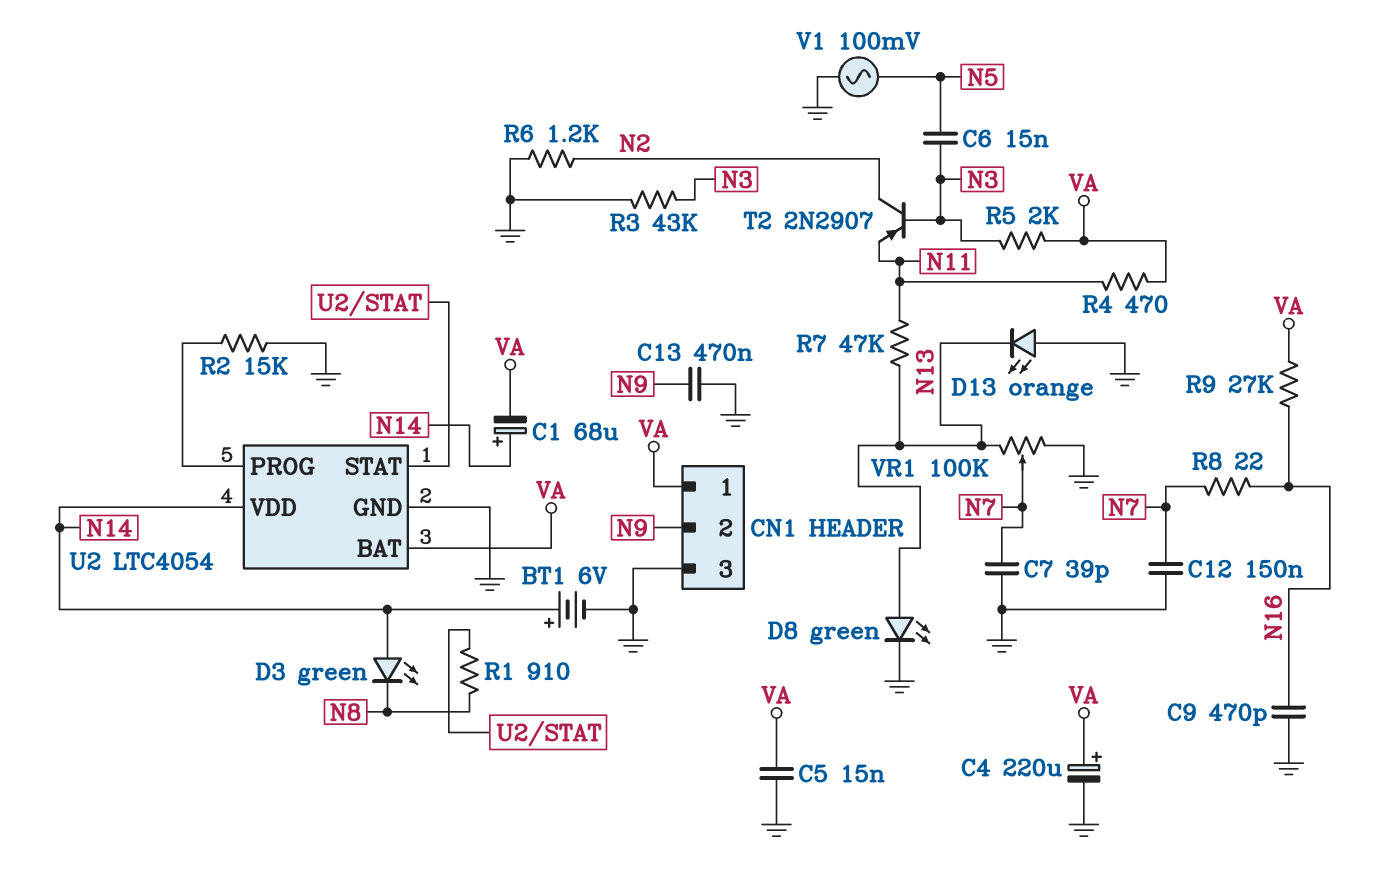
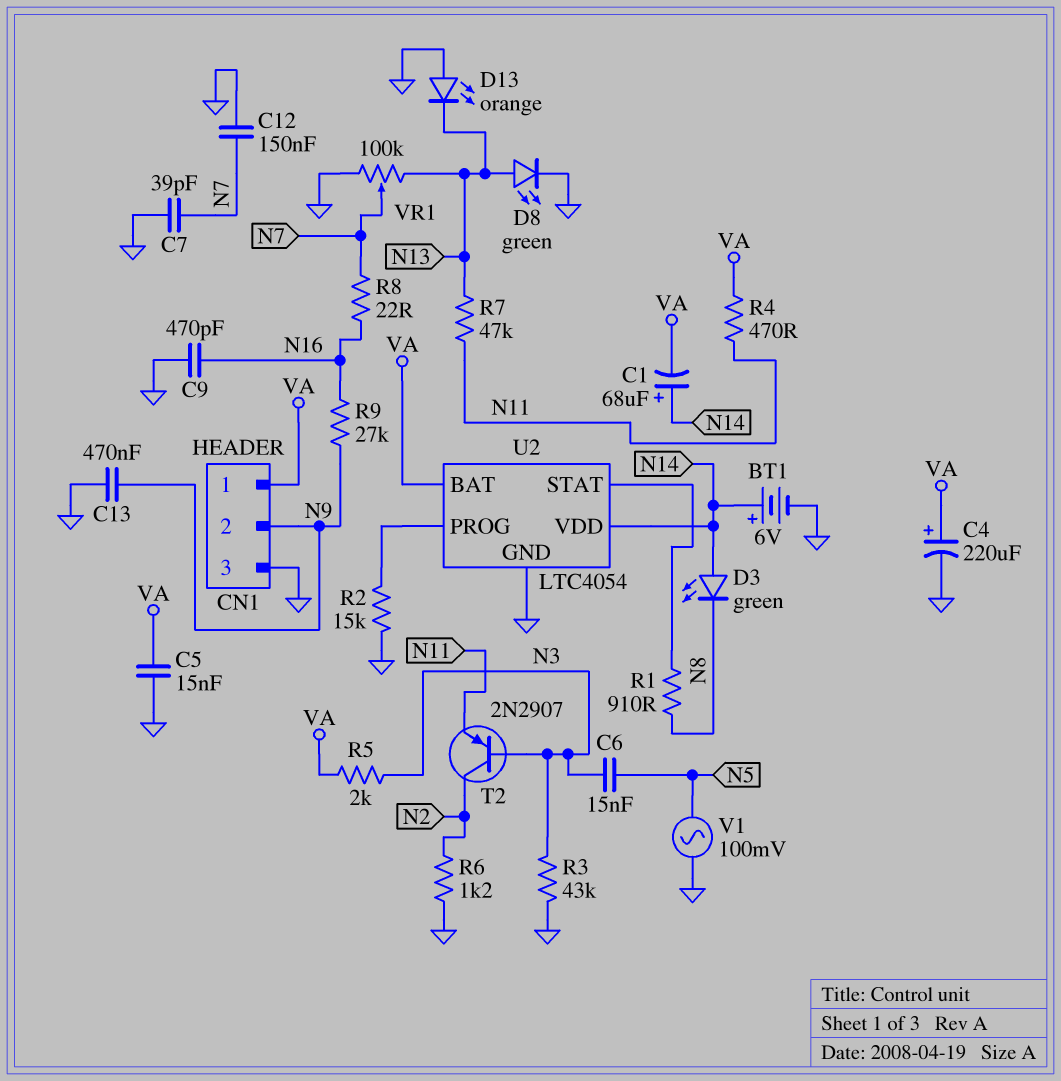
R9: 27k (N16, VA) -> 27k (N9, N16)

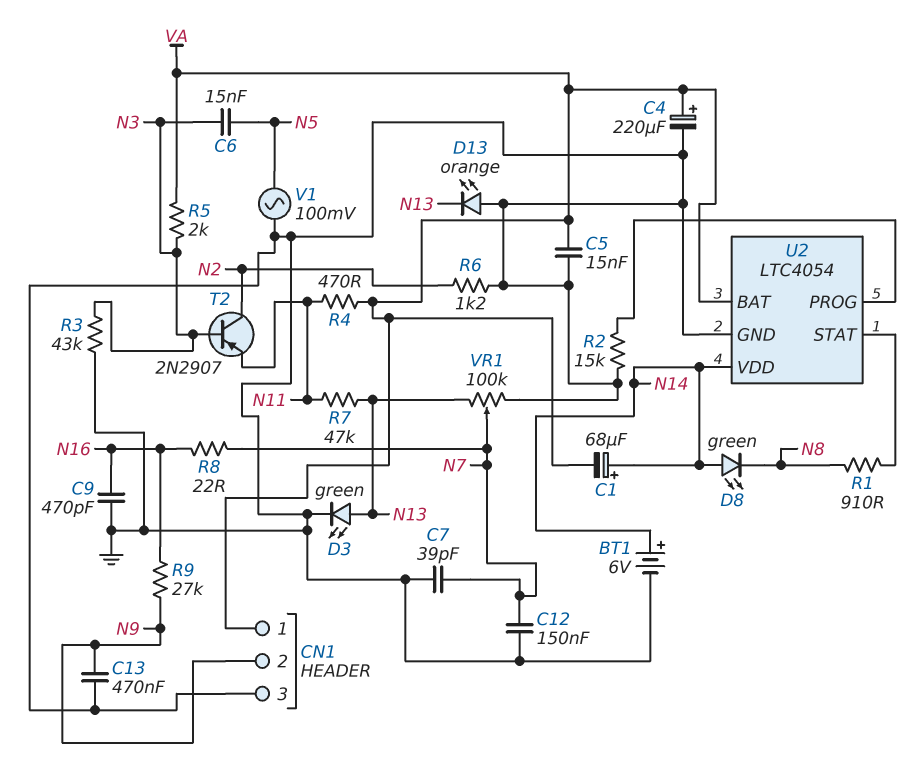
D3: LED green (A N14, K N8) -> LED green (A N13, K GND)
D8: LED green (A N13, K GND) -> LED green (A N14, K N8)

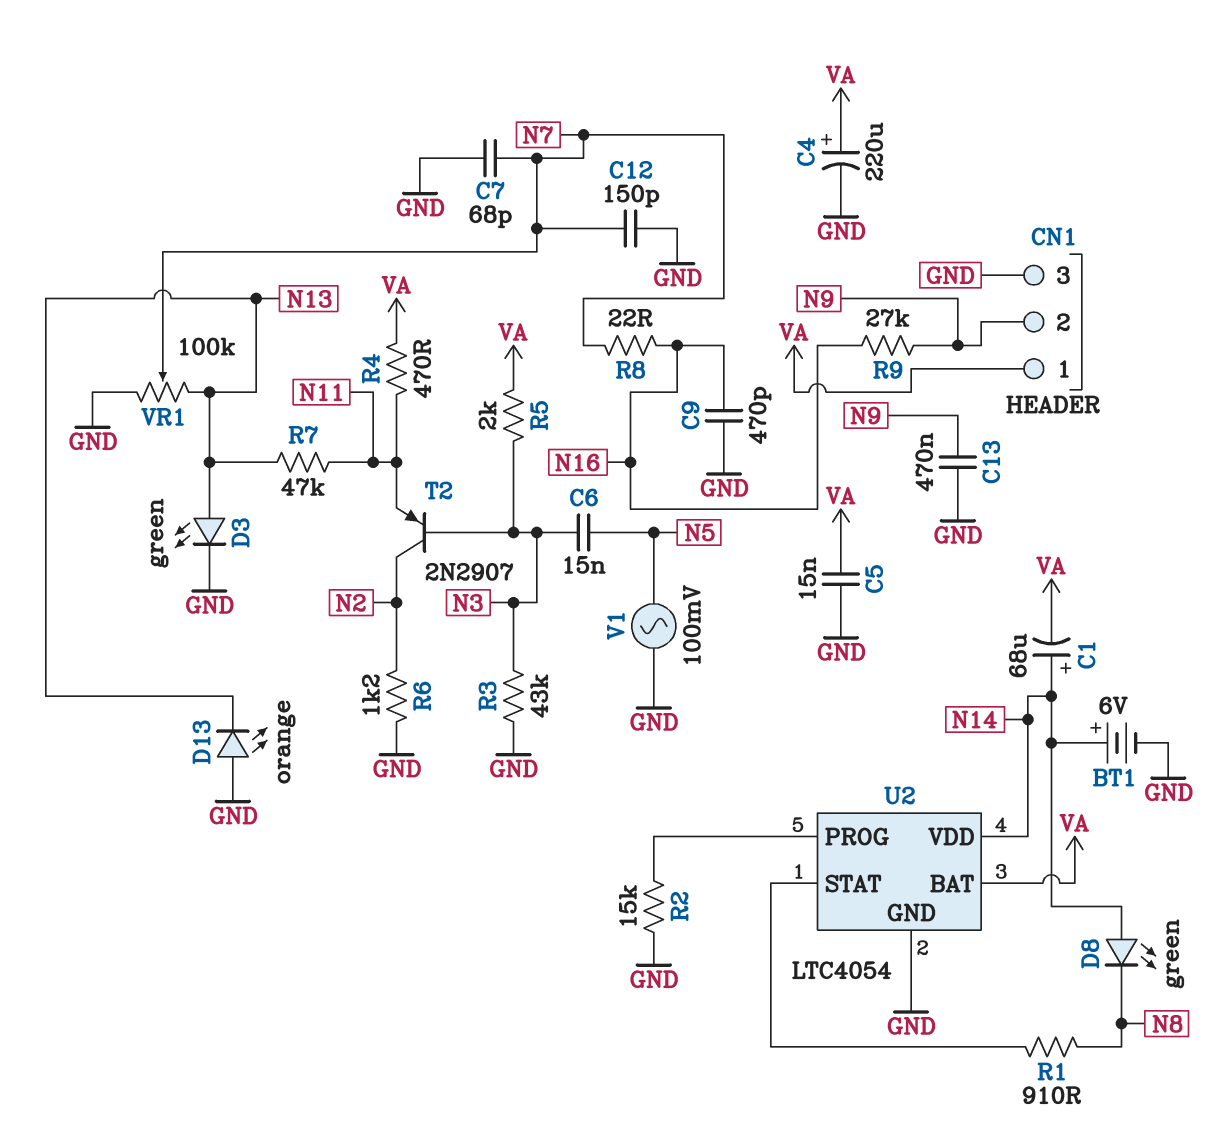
C7: 39pF (GND, N7) -> 68pF (GND, N7)
C12: 150nF (GND, N7) -> 150pF (GND, N7)

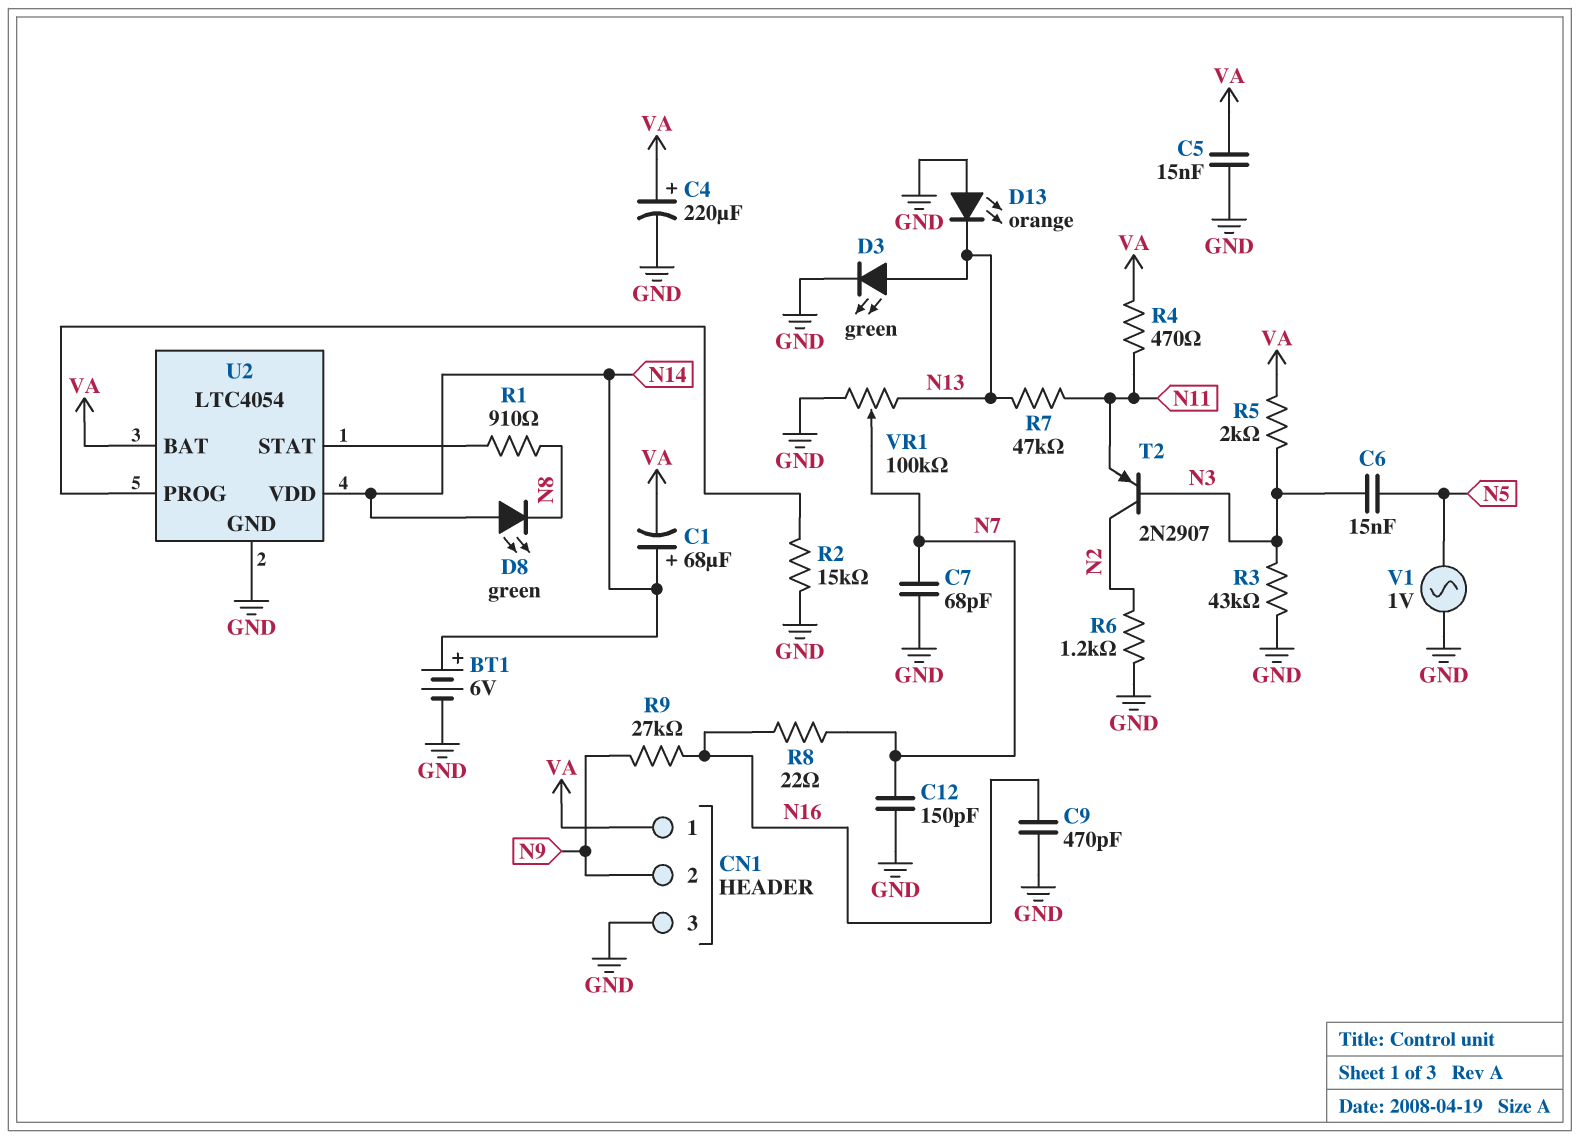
C13: 470nF (GND, N9) -> none
V1: AC 100mV (GND, N5) -> AC 1V (GND, N5)

